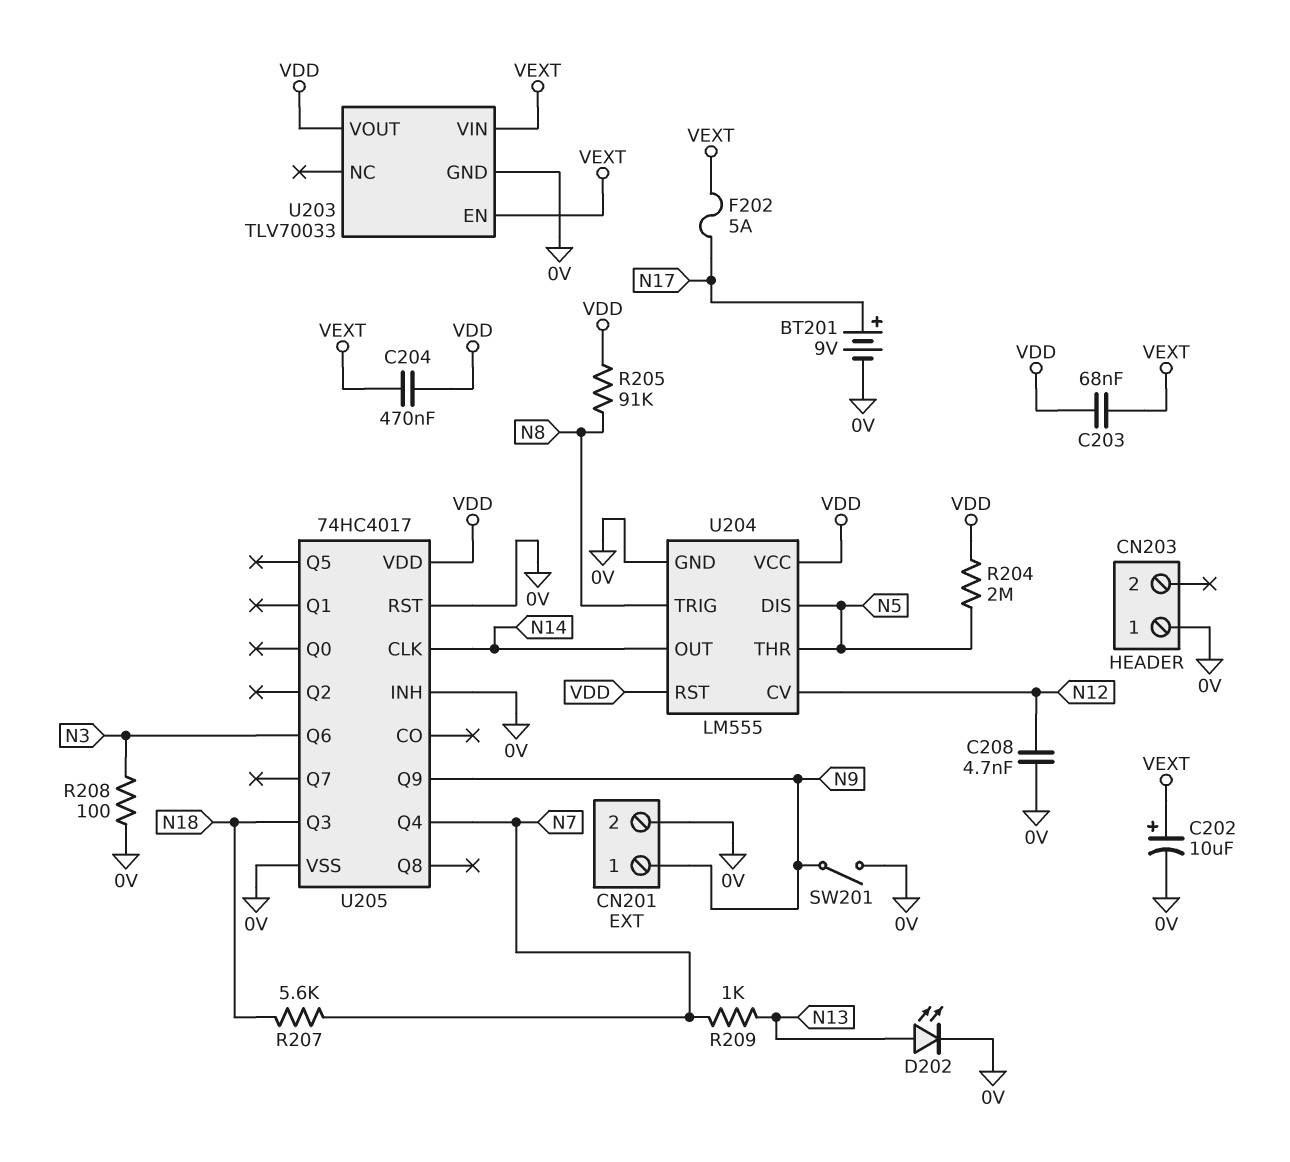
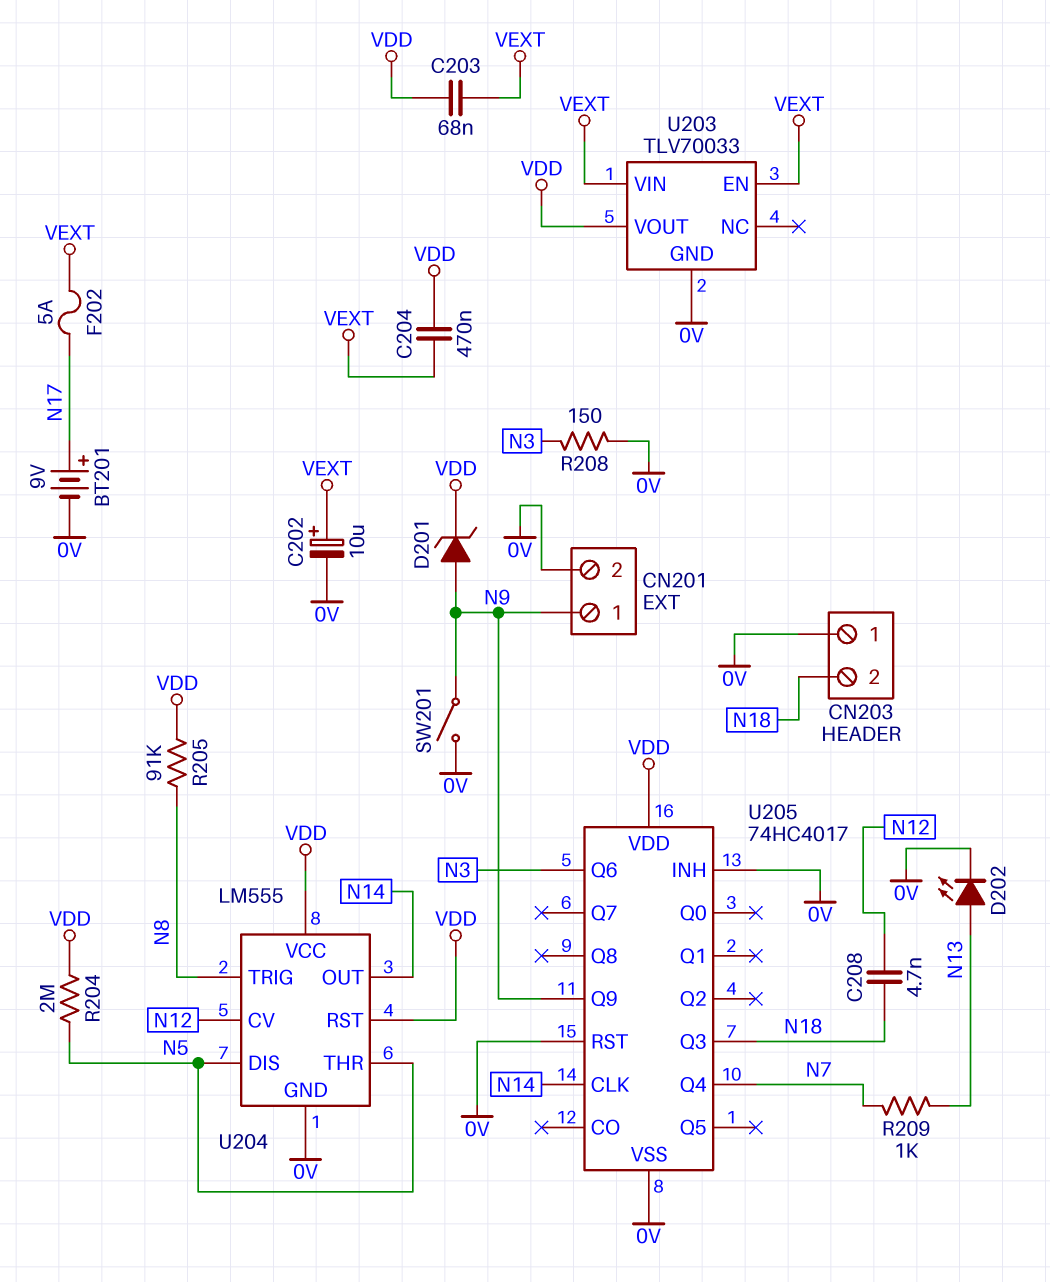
C208: 4.7nF (0V, N12) -> 4.7nF (N12, N18)
CN203 pin 2: none -> N18
D201: none -> zener (A N9, K VDD)
R207: 5.6k (N7, N18) -> none
R208: 100 (0V, N3) -> 150 (0V, N3)

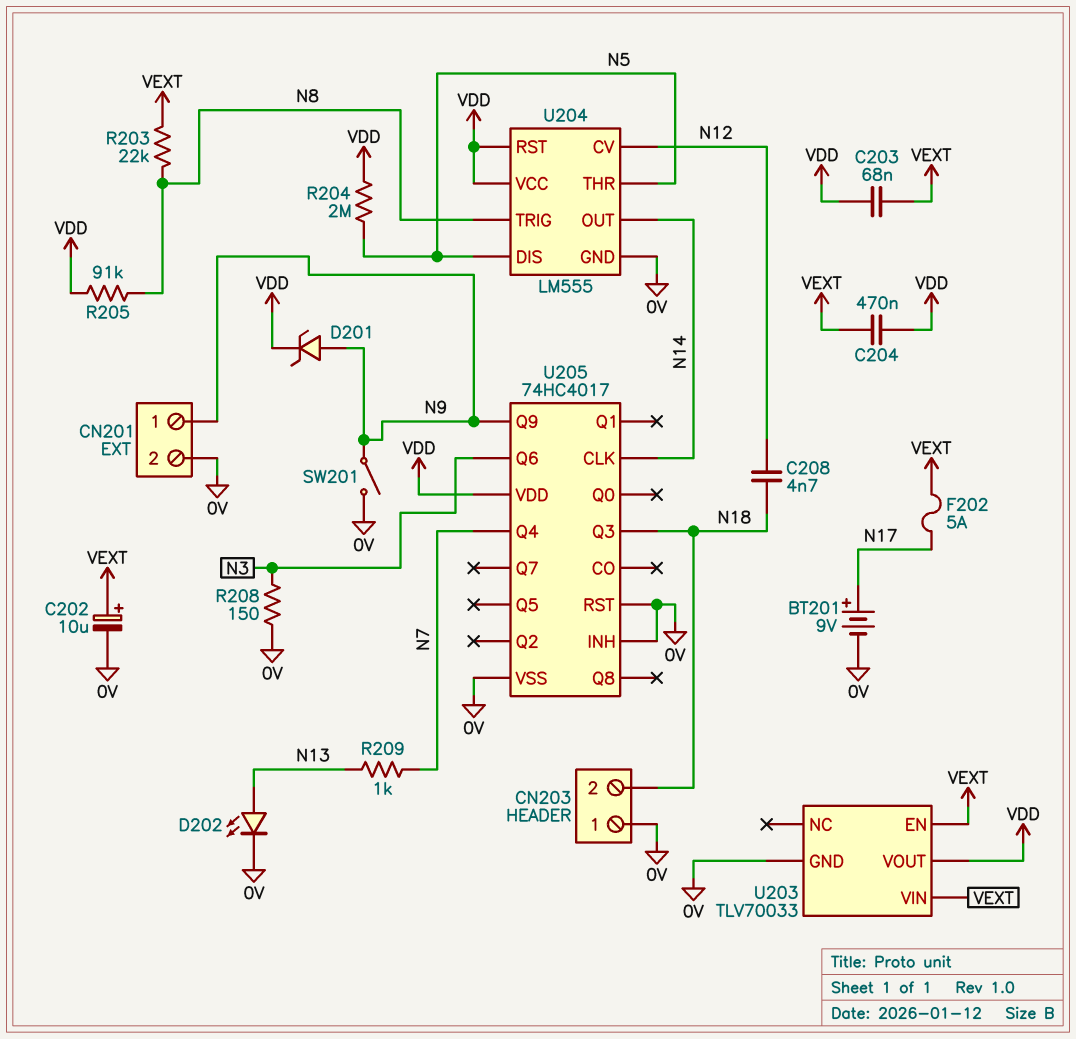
R203: none -> 22k (N8, VEXT)

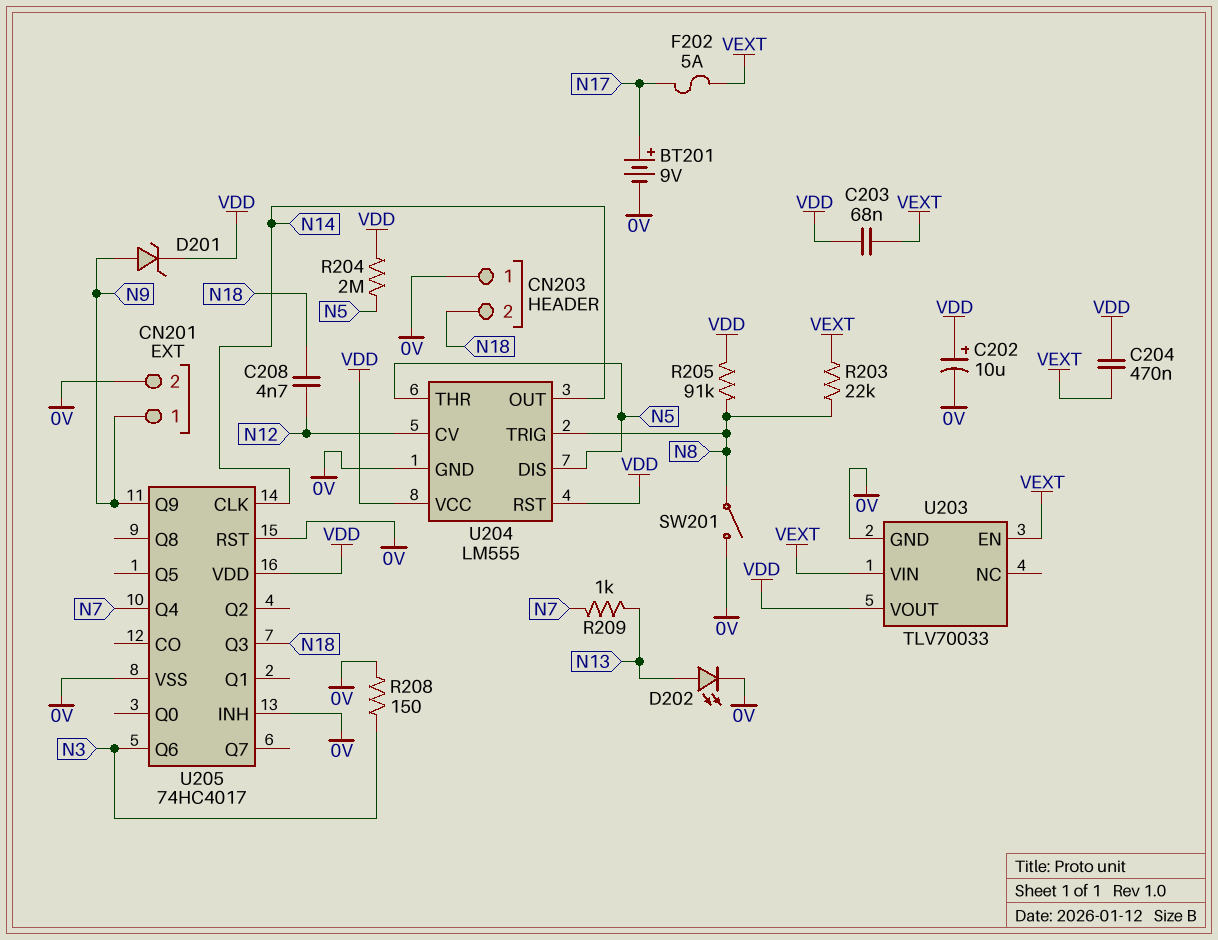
C202: 10uF (plus VEXT, minus 0V) -> 10uF (plus VDD, minus 0V)
SW201: switch (0V, N9) -> switch (0V, N8)

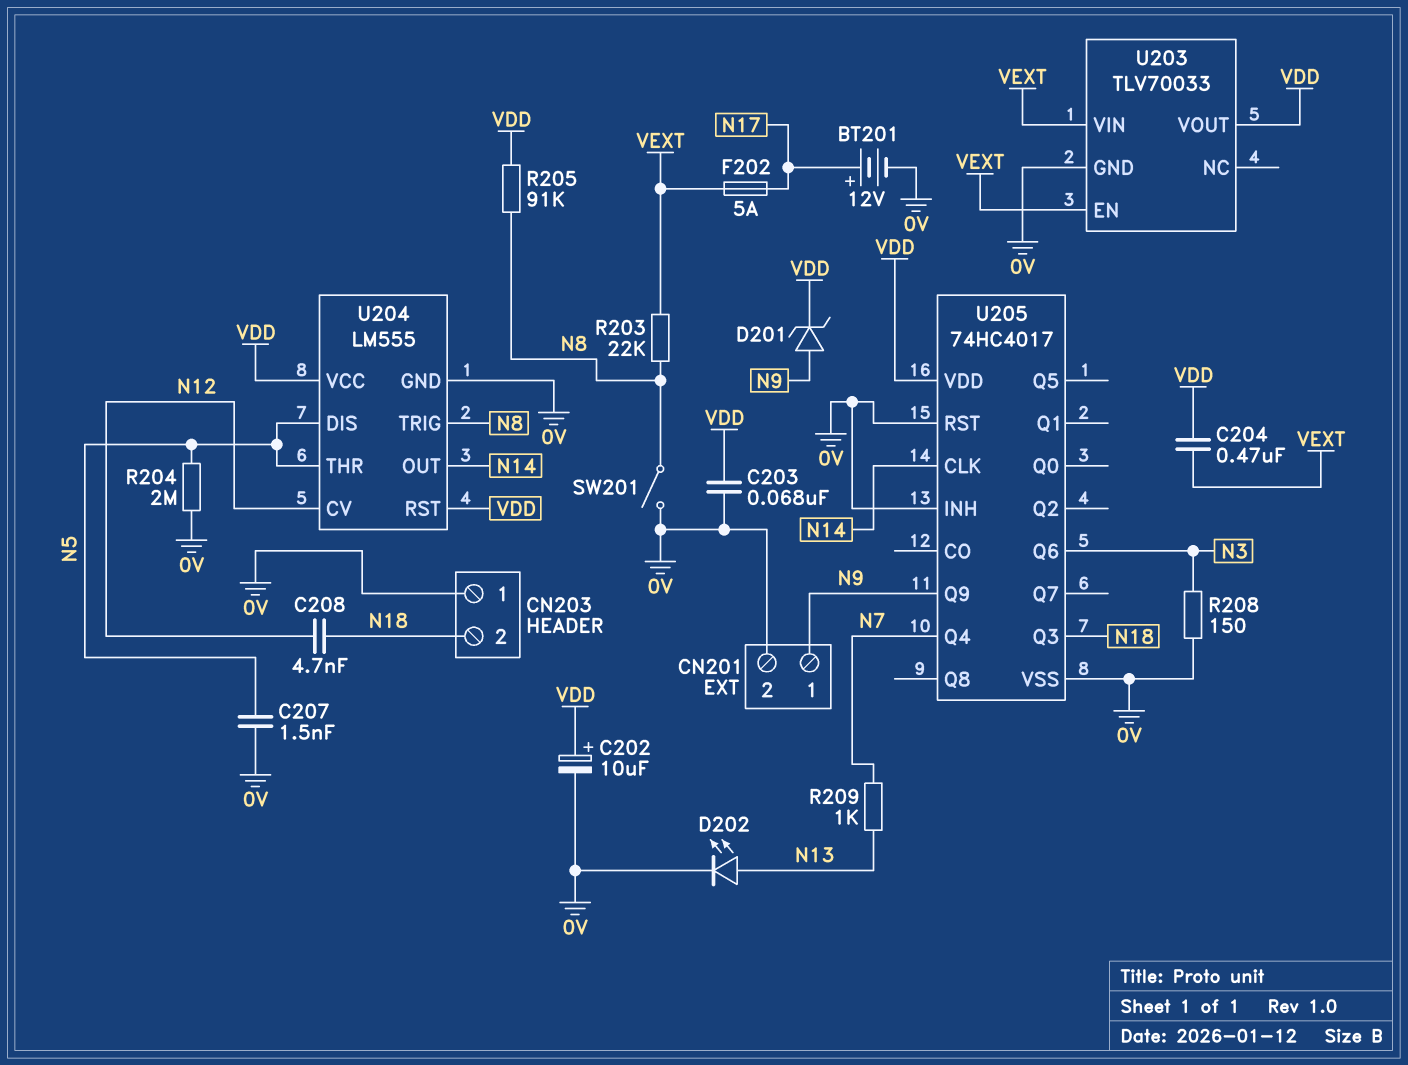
BT201: 9V (plus N17, minus 0V) -> 12V (plus N17, minus 0V)
C203: 68nF (VDD, VEXT) -> 68nF (0V, VDD)
C207: none -> 1.5nF (0V, N5)
R204: 2M (N5, VDD) -> 2M (0V, N5)

